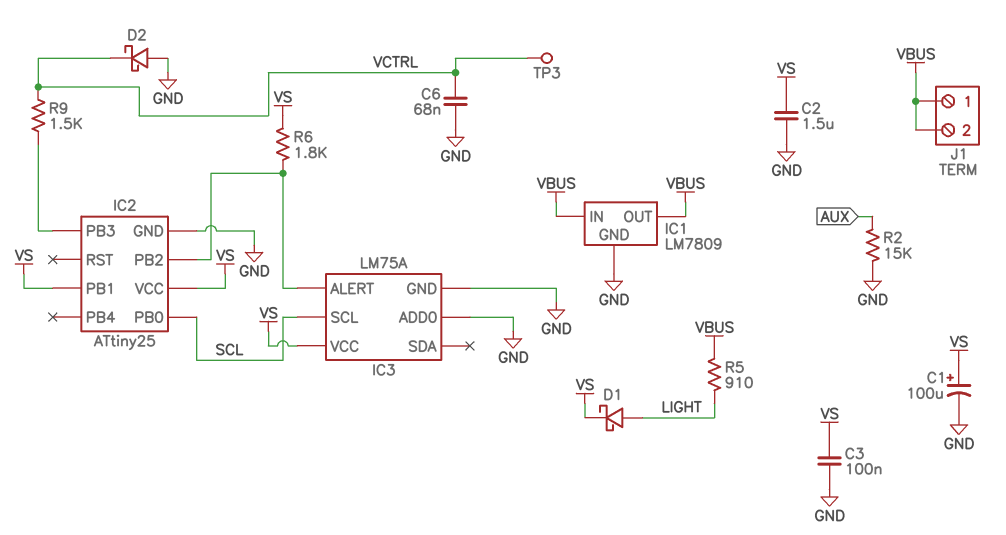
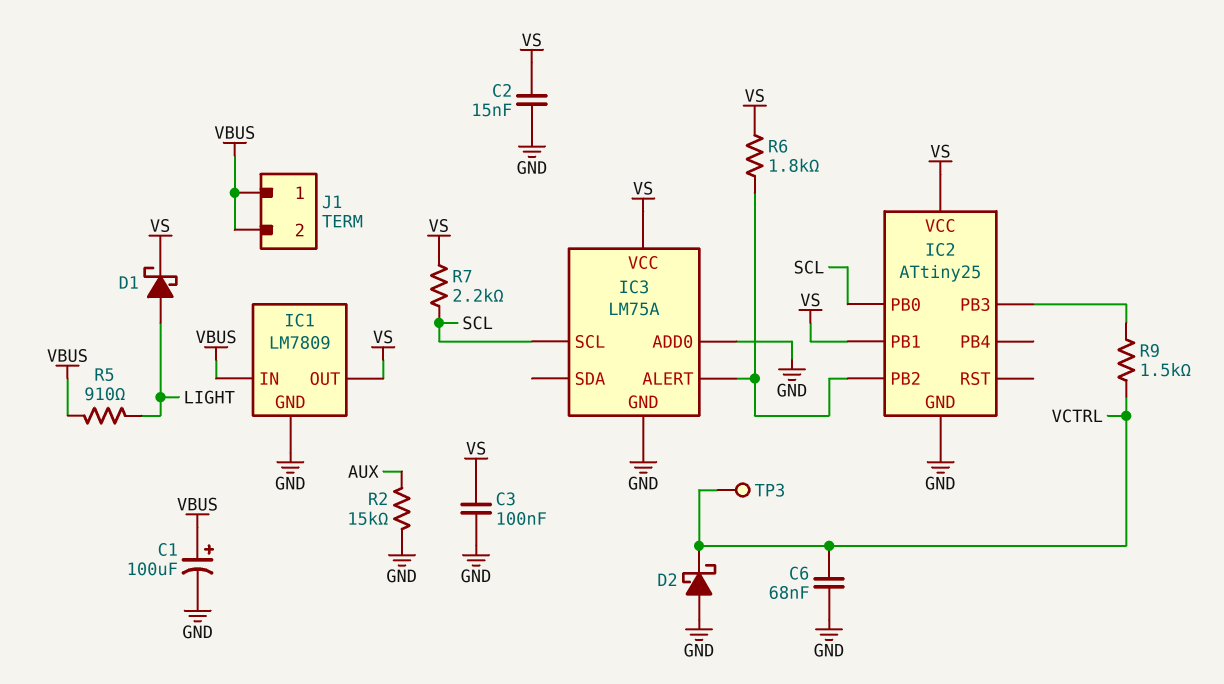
C1: 100uF (plus VS, minus GND) -> 100uF (plus VBUS, minus GND)
C2: 1.5uF (GND, VS) -> 15nF (GND, VS)
IC1 pin OUT: VBUS -> VS
R7: none -> 2.2k (SCL, VS)

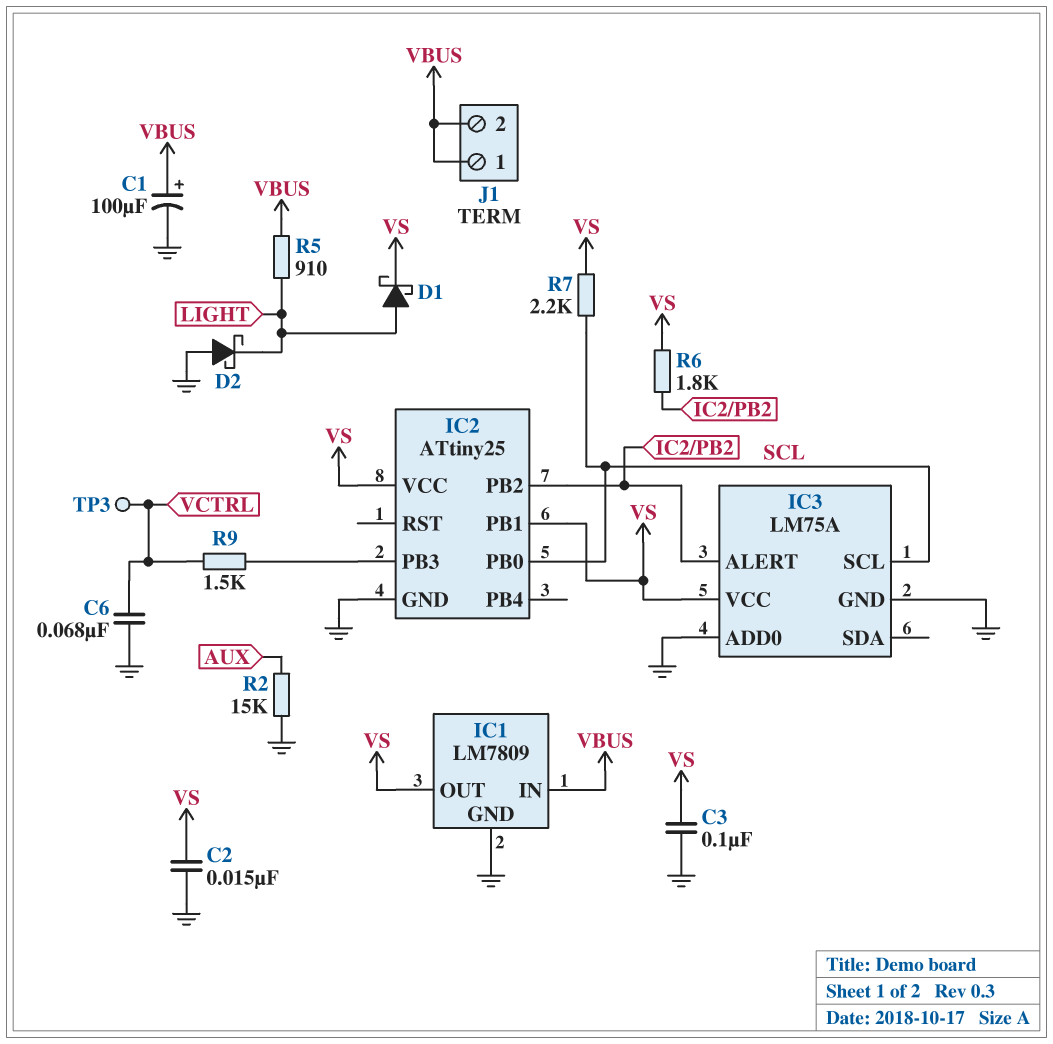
D2: schottky (A GND, K VCTRL) -> schottky (A GND, K LIGHT)

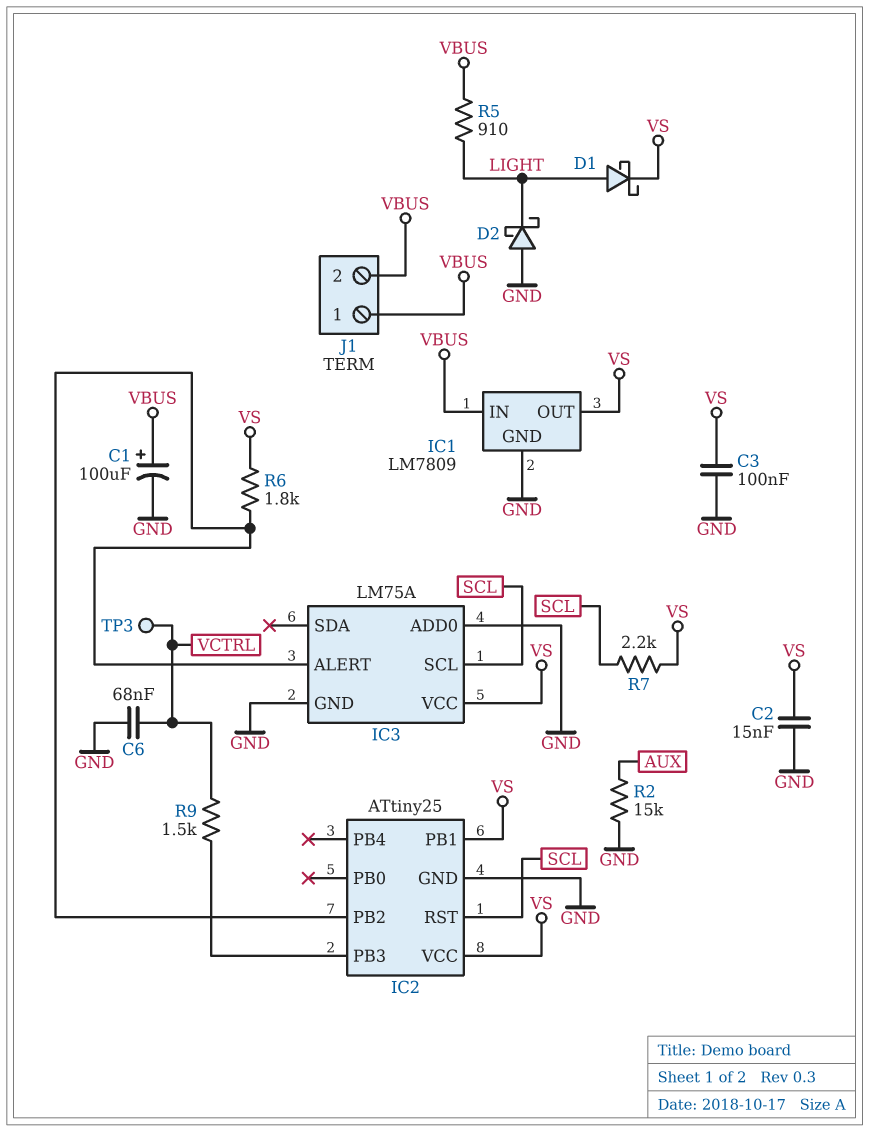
IC2 pin PB0: SCL -> none
IC2 pin RST: none -> SCL

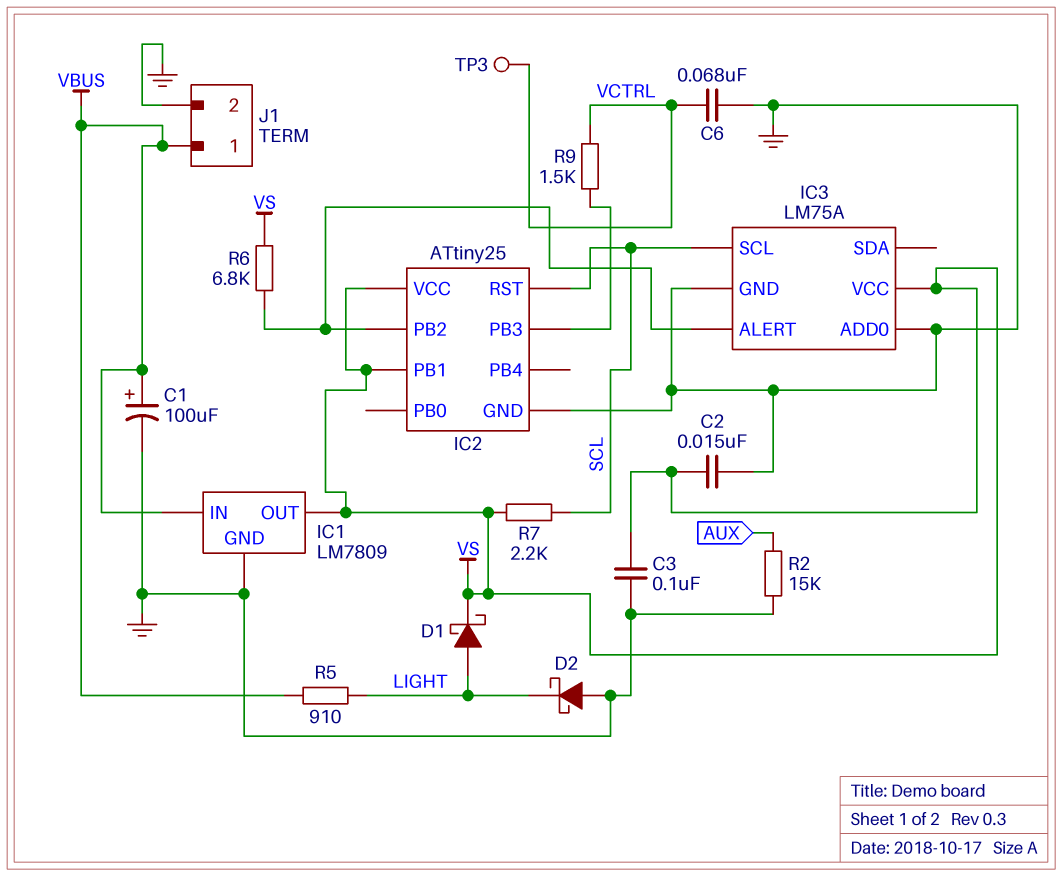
J1 pin 2: VBUS -> GND
R6: 1.8k (IC2/PB2, VS) -> 6.8k (IC2/PB2, VS)

